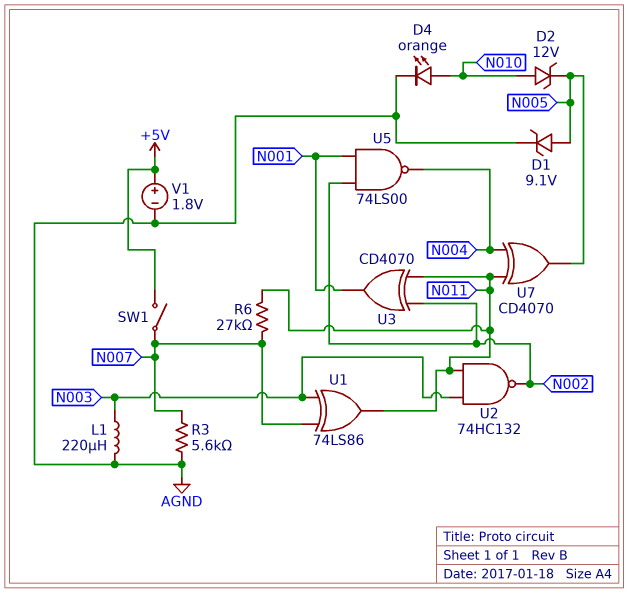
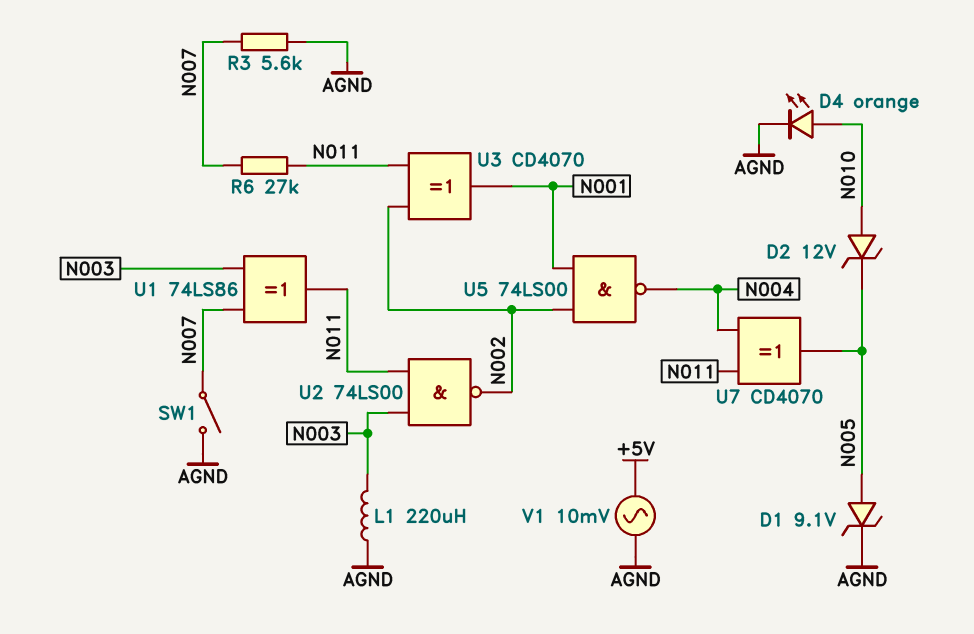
SW1: switch (+5V, N007) -> switch (AGND, N007)
U2: NAND 74HC132 (in N003, in N011, out N002) -> NAND 74LS00 (in N003, in N011, out N002)
V1: 1.8V (plus +5V, minus AGND) -> AC 10mV (+5V, AGND)

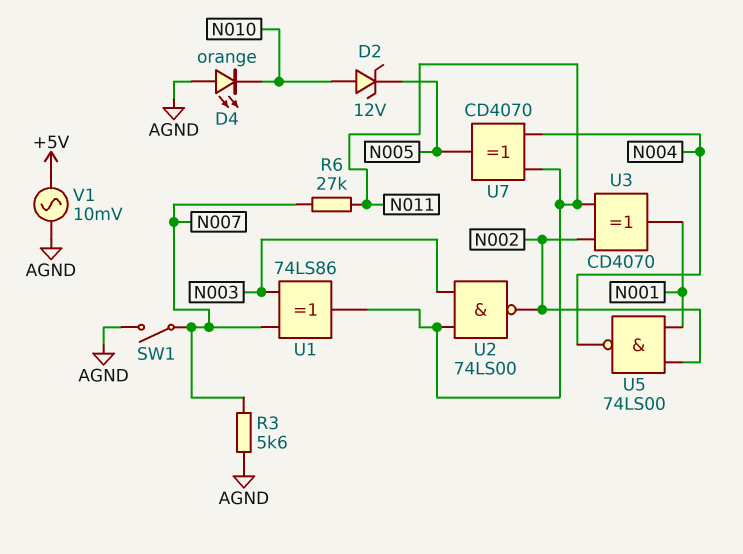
D1: zener 9.1V (A N005, K AGND) -> none
D4: LED orange (A N010, K AGND) -> LED orange (A AGND, K N010)
L1: 220uH (AGND, N003) -> none

